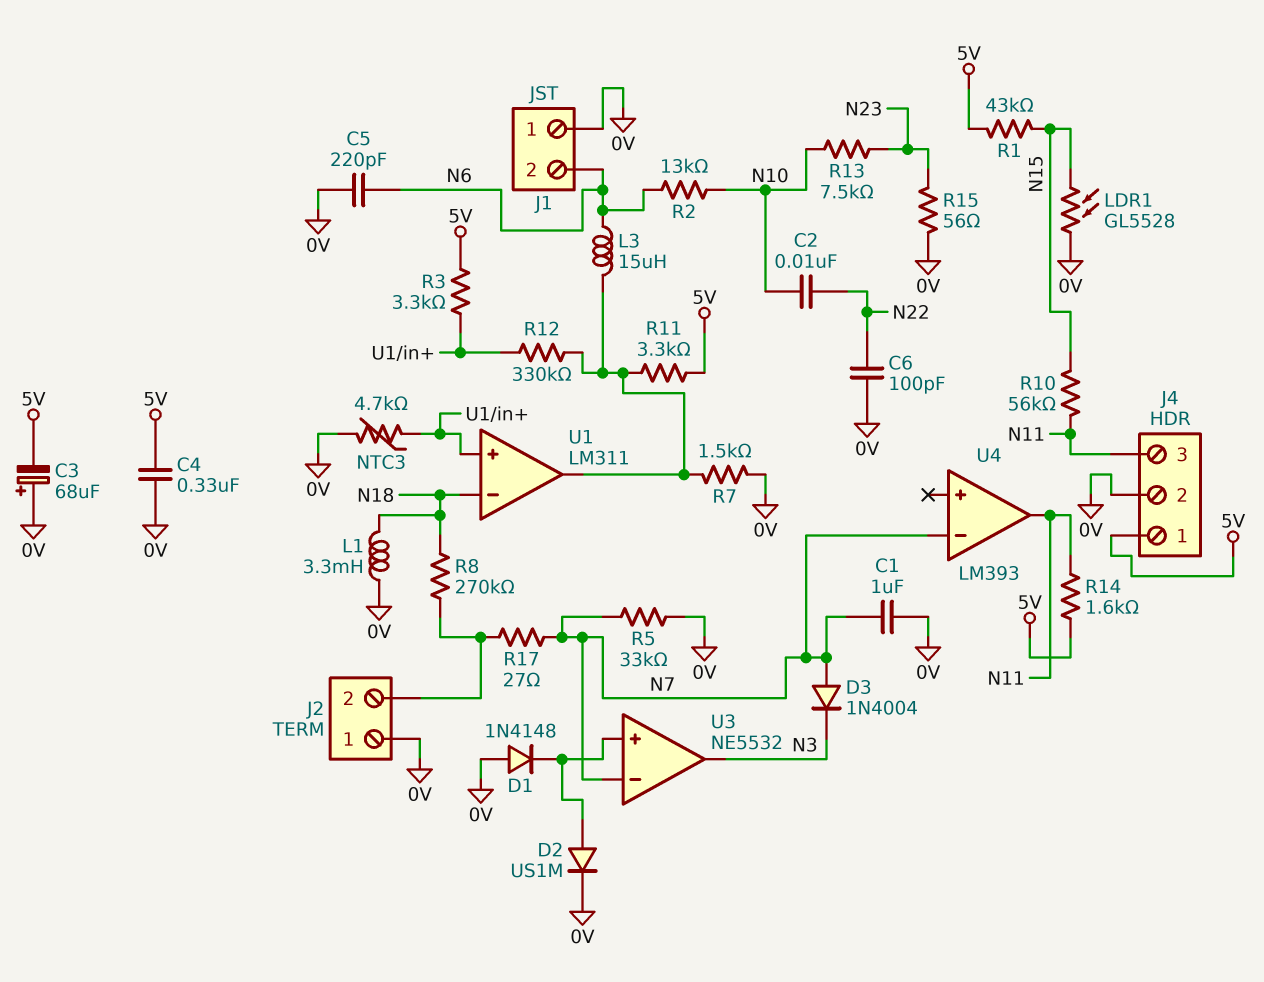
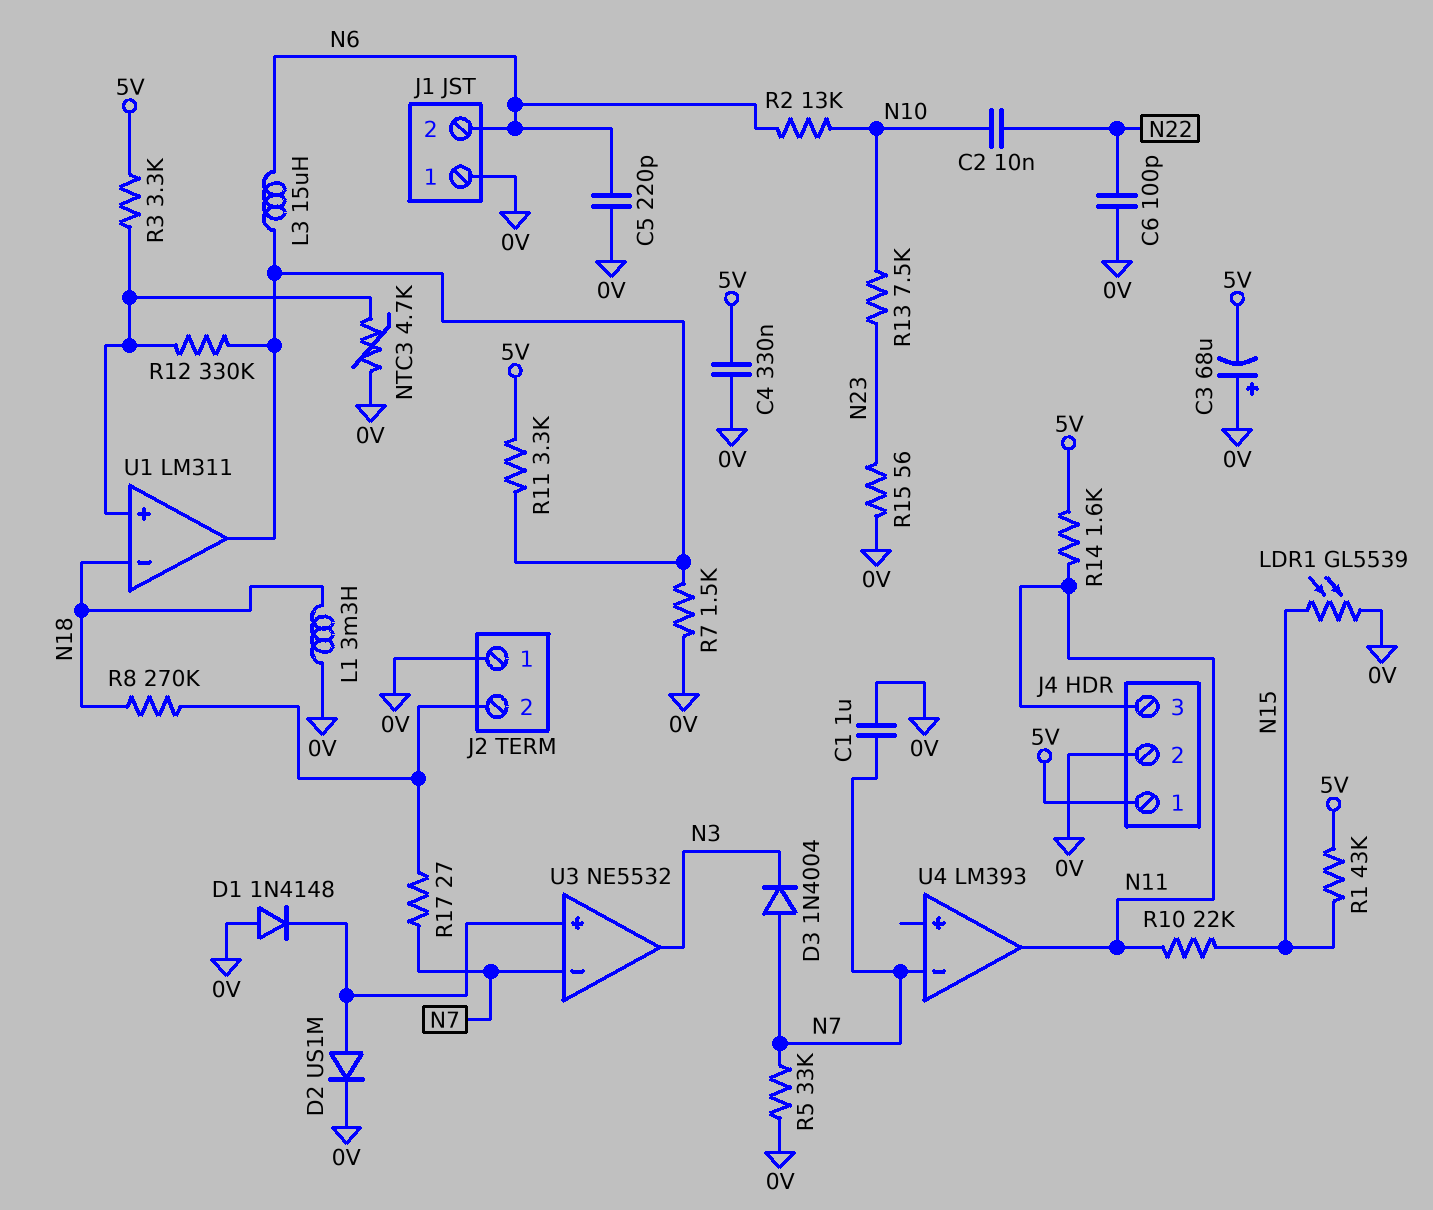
LDR1: GL5528 (0V, N15) -> GL5539 (0V, N15)
R10: 56k (N11, N15) -> 22k (N11, N15)

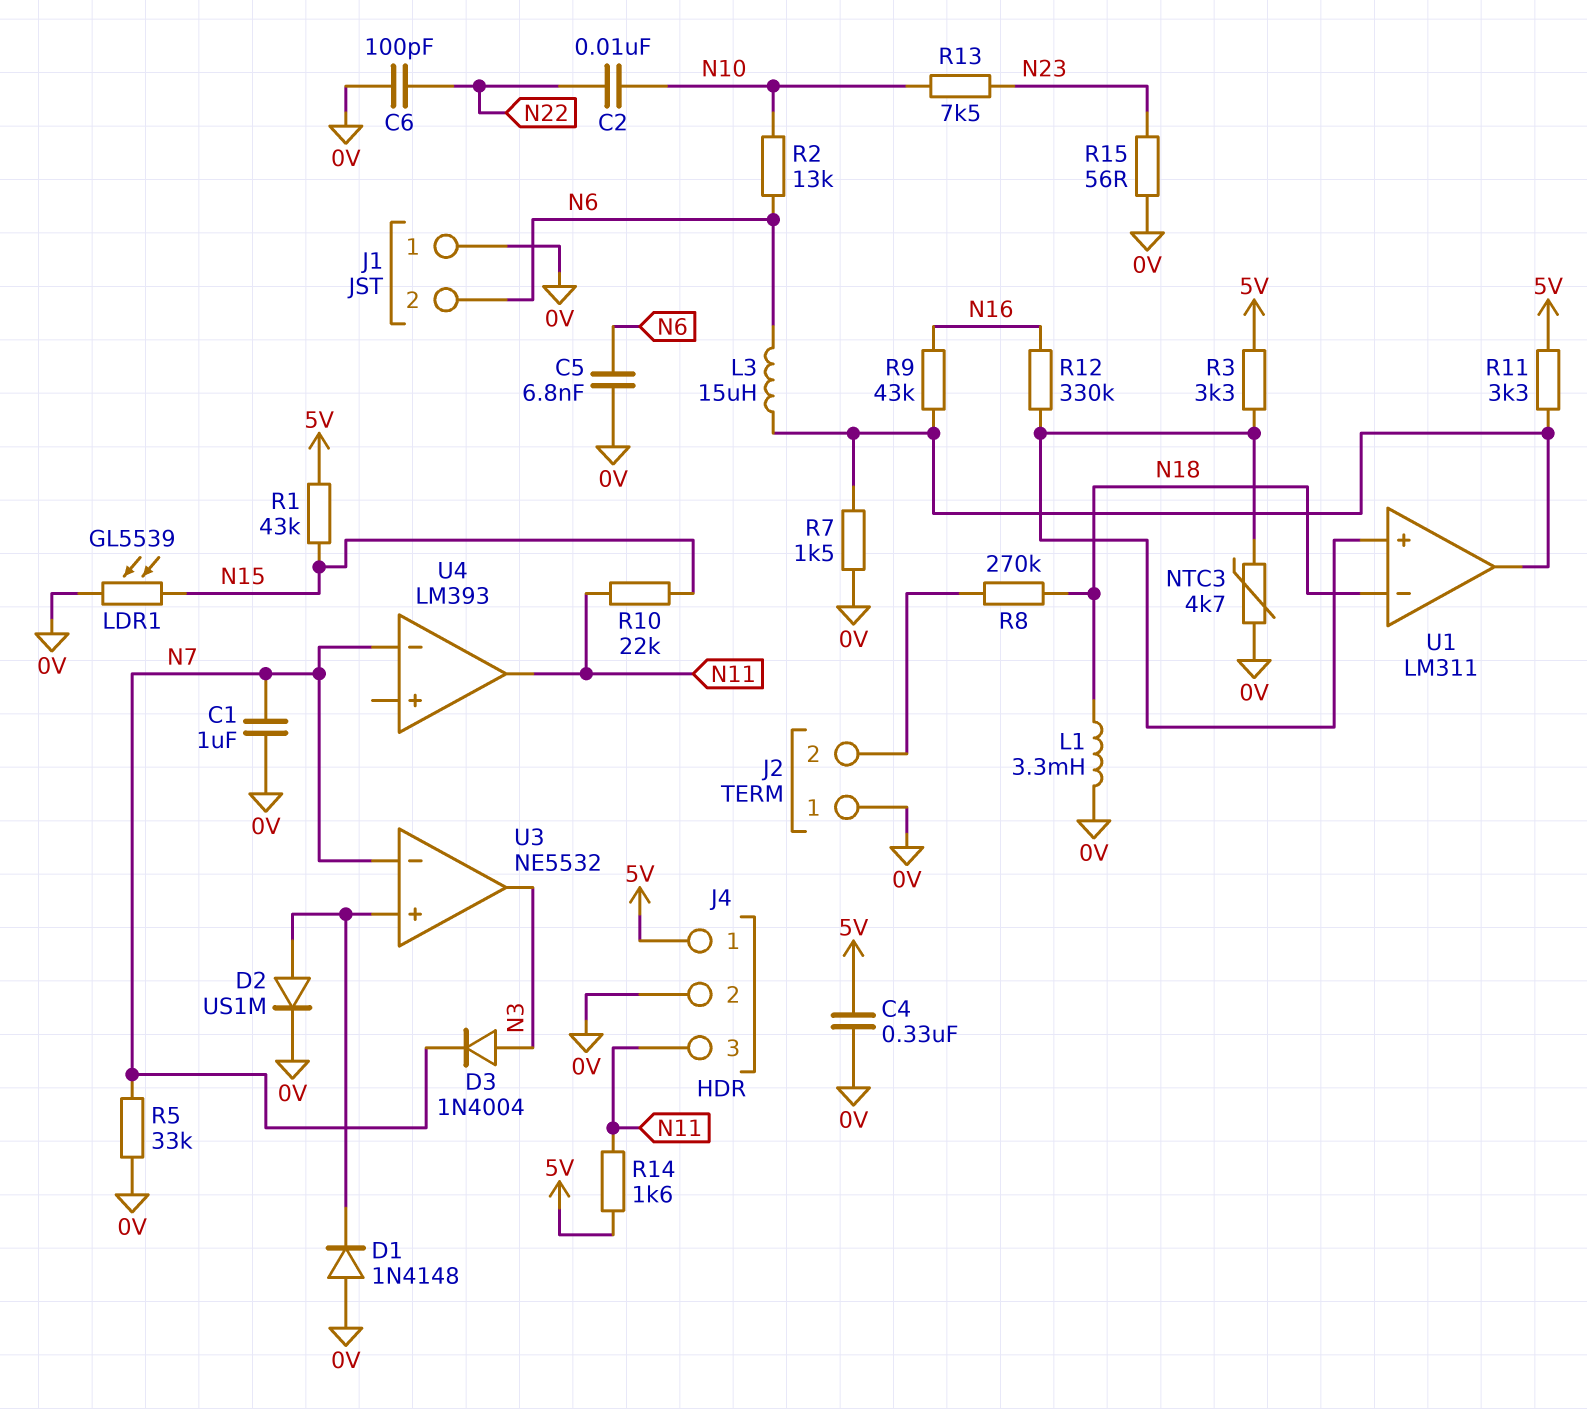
C3: 68uF (plus 0V, minus 5V) -> none
C5: 220pF (0V, N6) -> 6.8nF (0V, N6)
D3: diode 1N4004 (A N7, K N3) -> diode 1N4004 (A N3, K N7)
R9: none -> 43k (N16, U1/out)
R12: 330k (U1/in+, U1/out) -> 330k (N16, U1/in+)
R17: 27 (J2/2, N7) -> none

